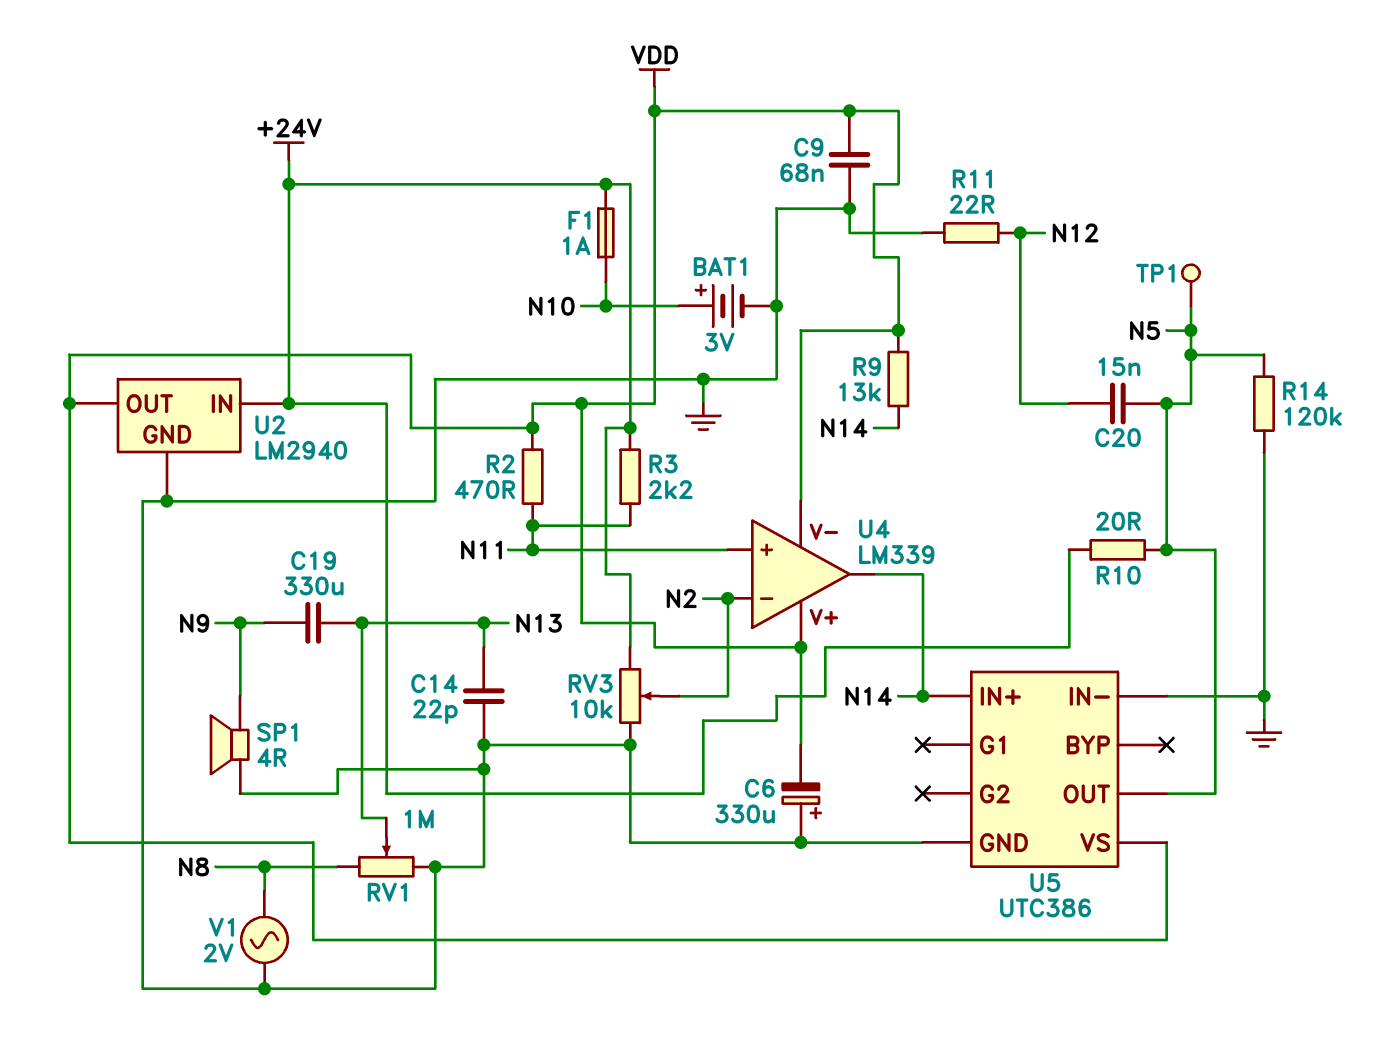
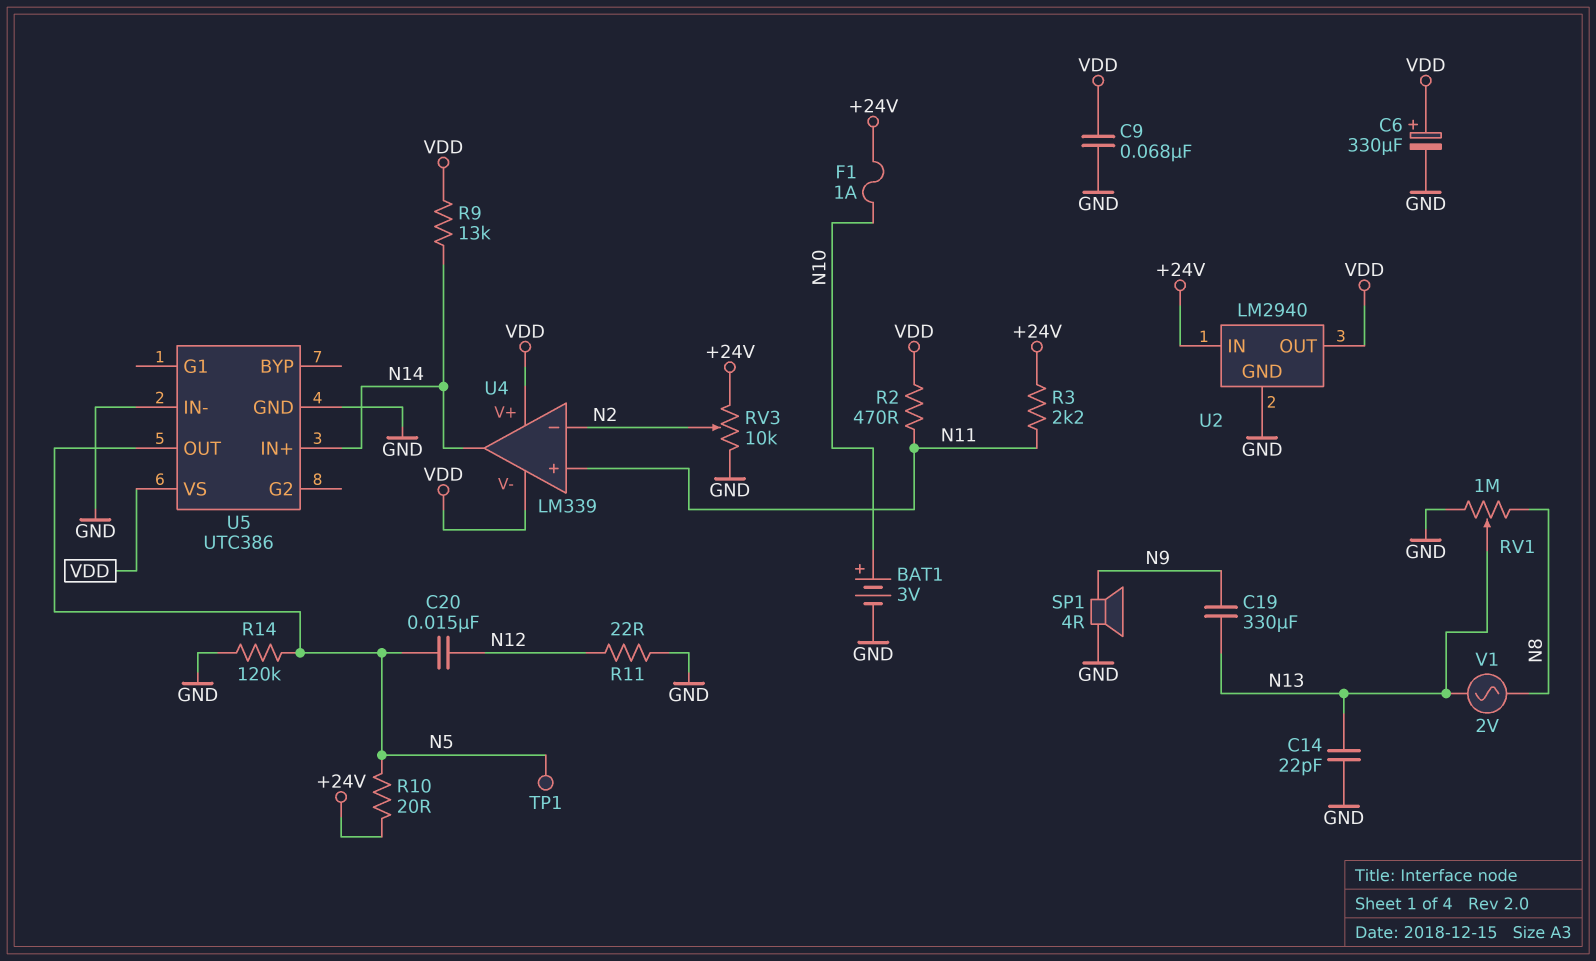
C6: 330uF (plus GND, minus VDD) -> 330uF (plus VDD, minus GND)
V1: AC 2V (GND, N8) -> AC 2V (N8, N13)

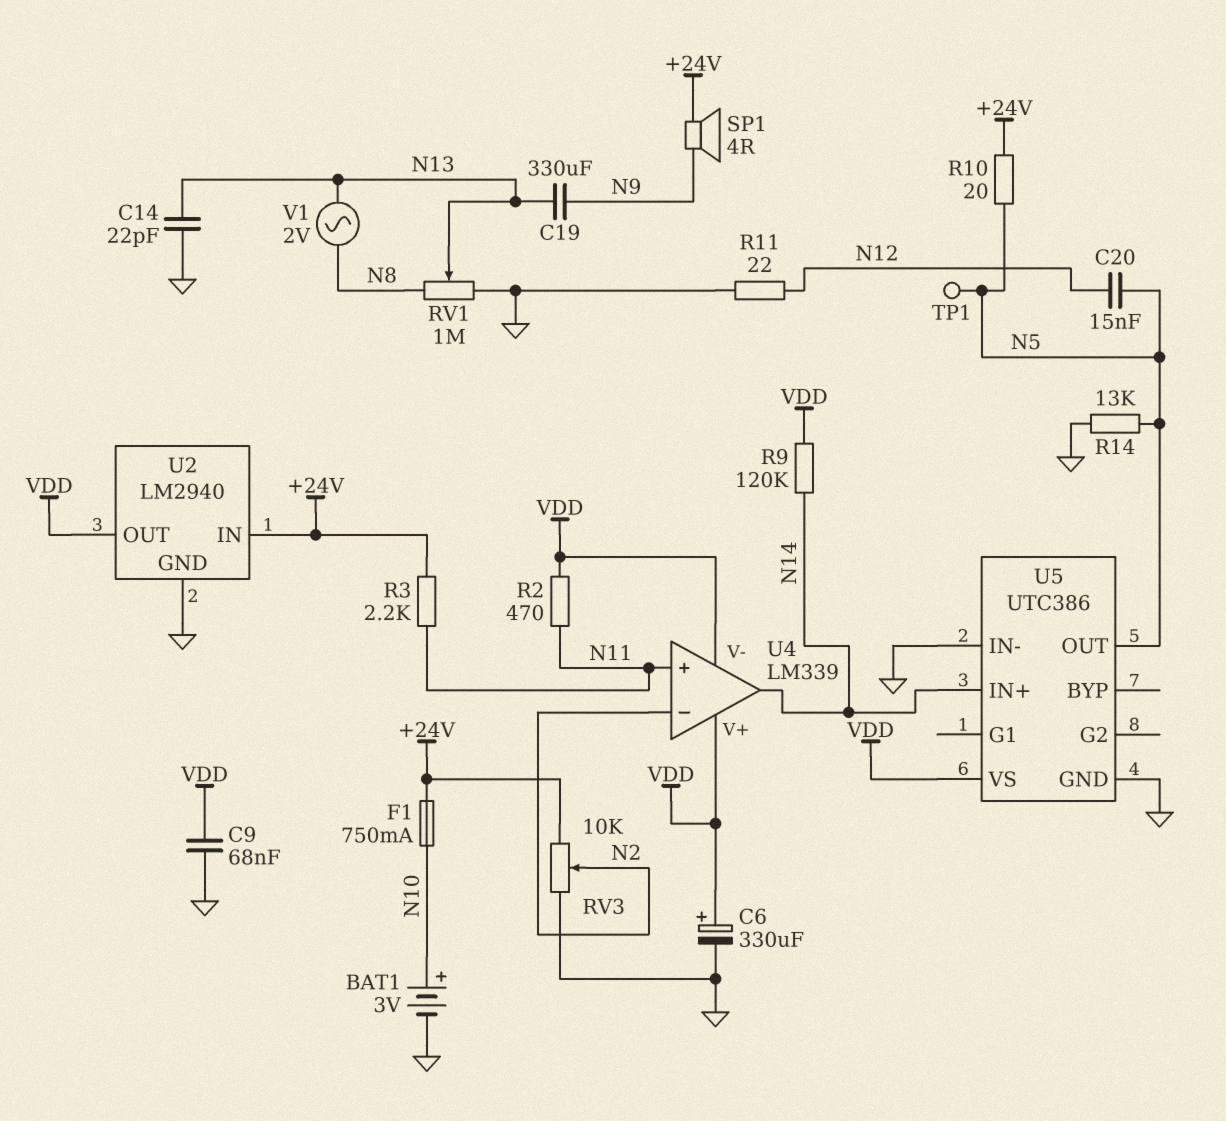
F1: 1A (+24V, N10) -> 750mA (+24V, N10)
R9: 13k (N14, VDD) -> 120k (N14, VDD)
R14: 120k (GND, N5) -> 13k (GND, N5)
SP1: speaker 4R (GND, N9) -> speaker 4R (+24V, N9)

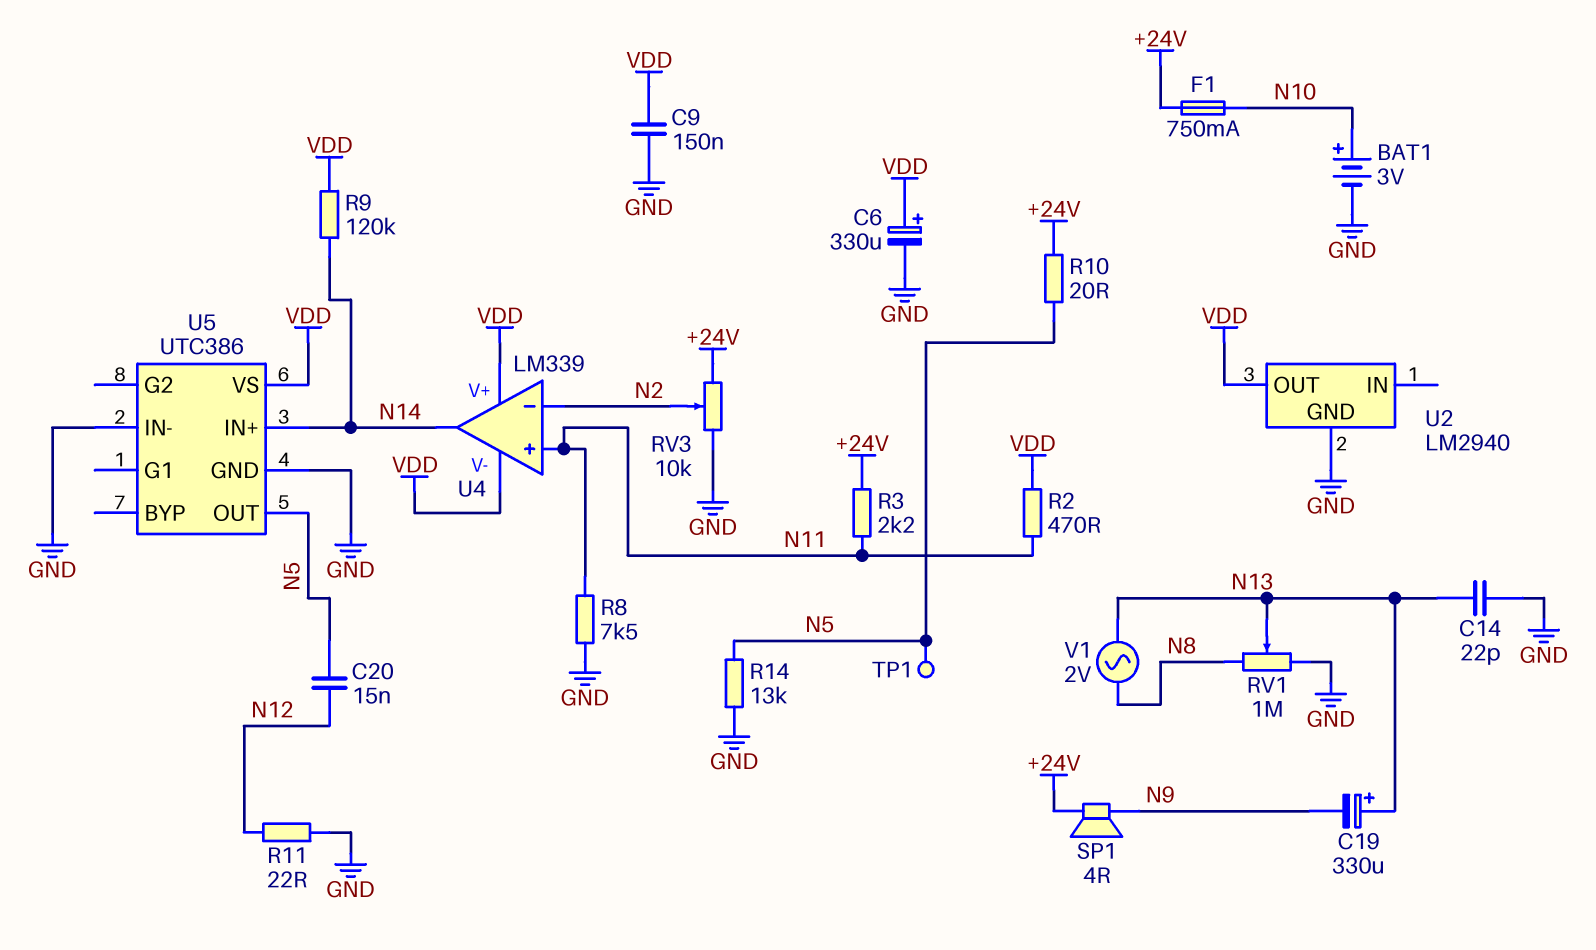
C9: 68nF (GND, VDD) -> 150nF (GND, VDD)
C19: 330uF (N9, N13) -> 330uF (plus N13, minus N9)
R8: none -> 7.5k (GND, N11)
U2 pin IN: +24V -> none

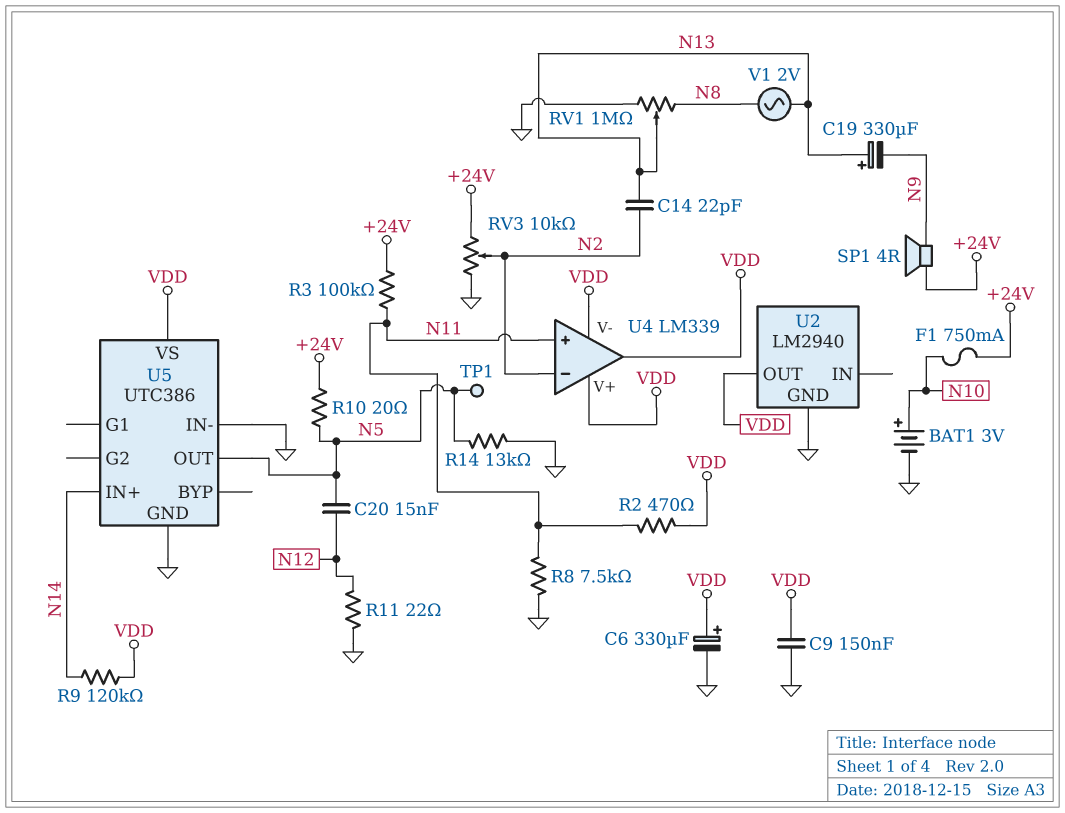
C14: 22pF (GND, N13) -> 22pF (N2, N13)
R3: 2.2k (+24V, N11) -> 100k (+24V, N11)
U4 pin out: N14 -> VDD

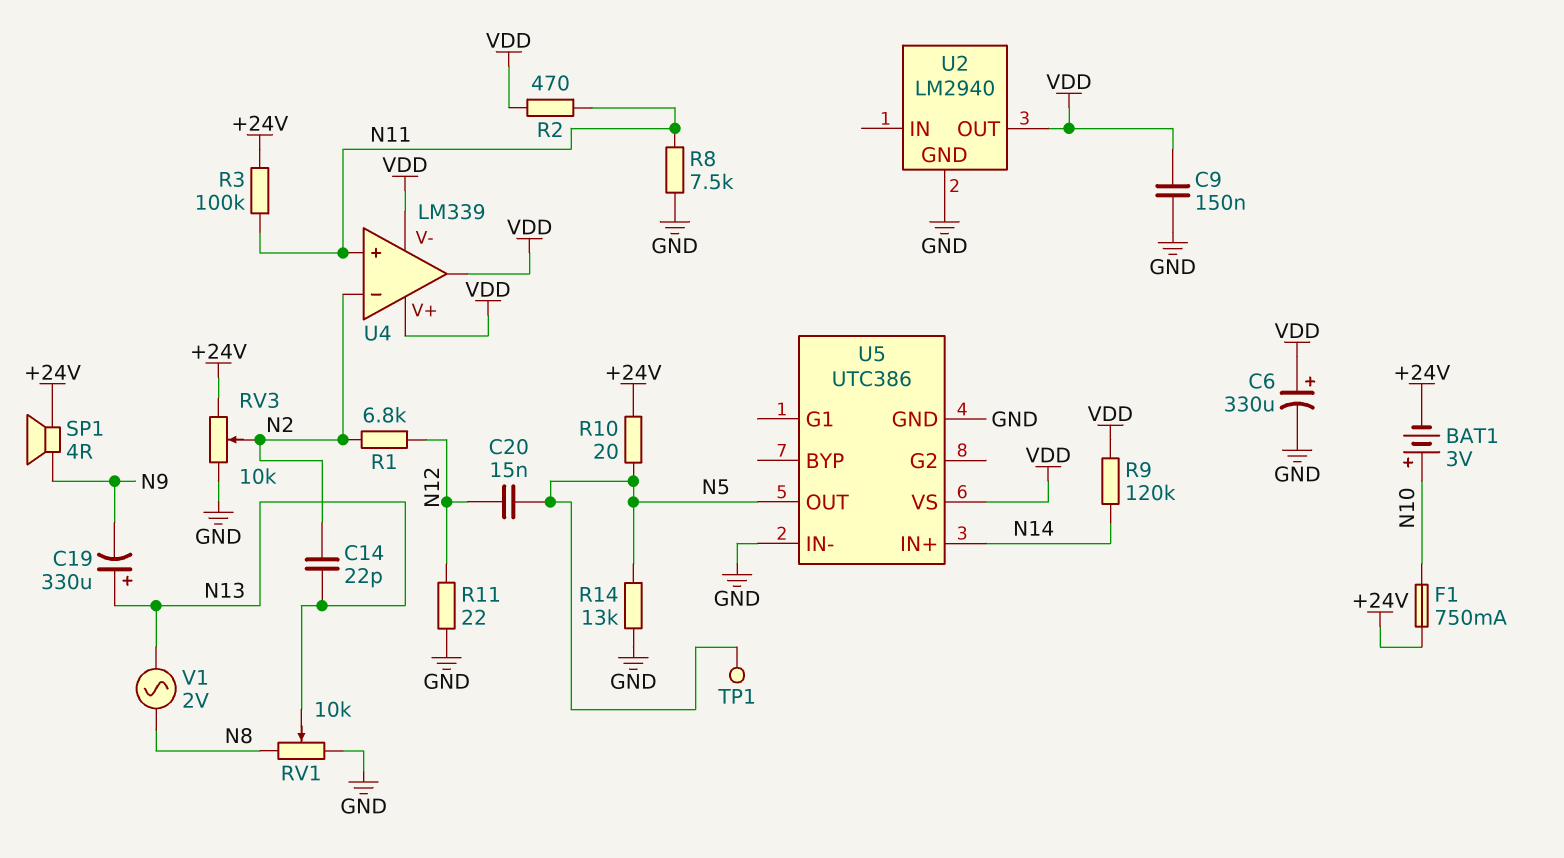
BAT1: 3V (plus N10, minus GND) -> 3V (plus N10, minus +24V)
R1: none -> 6.8k (N2, N12)
RV1: 1M (GND, N8, wiper N13) -> 10k (GND, N8, wiper N13)

